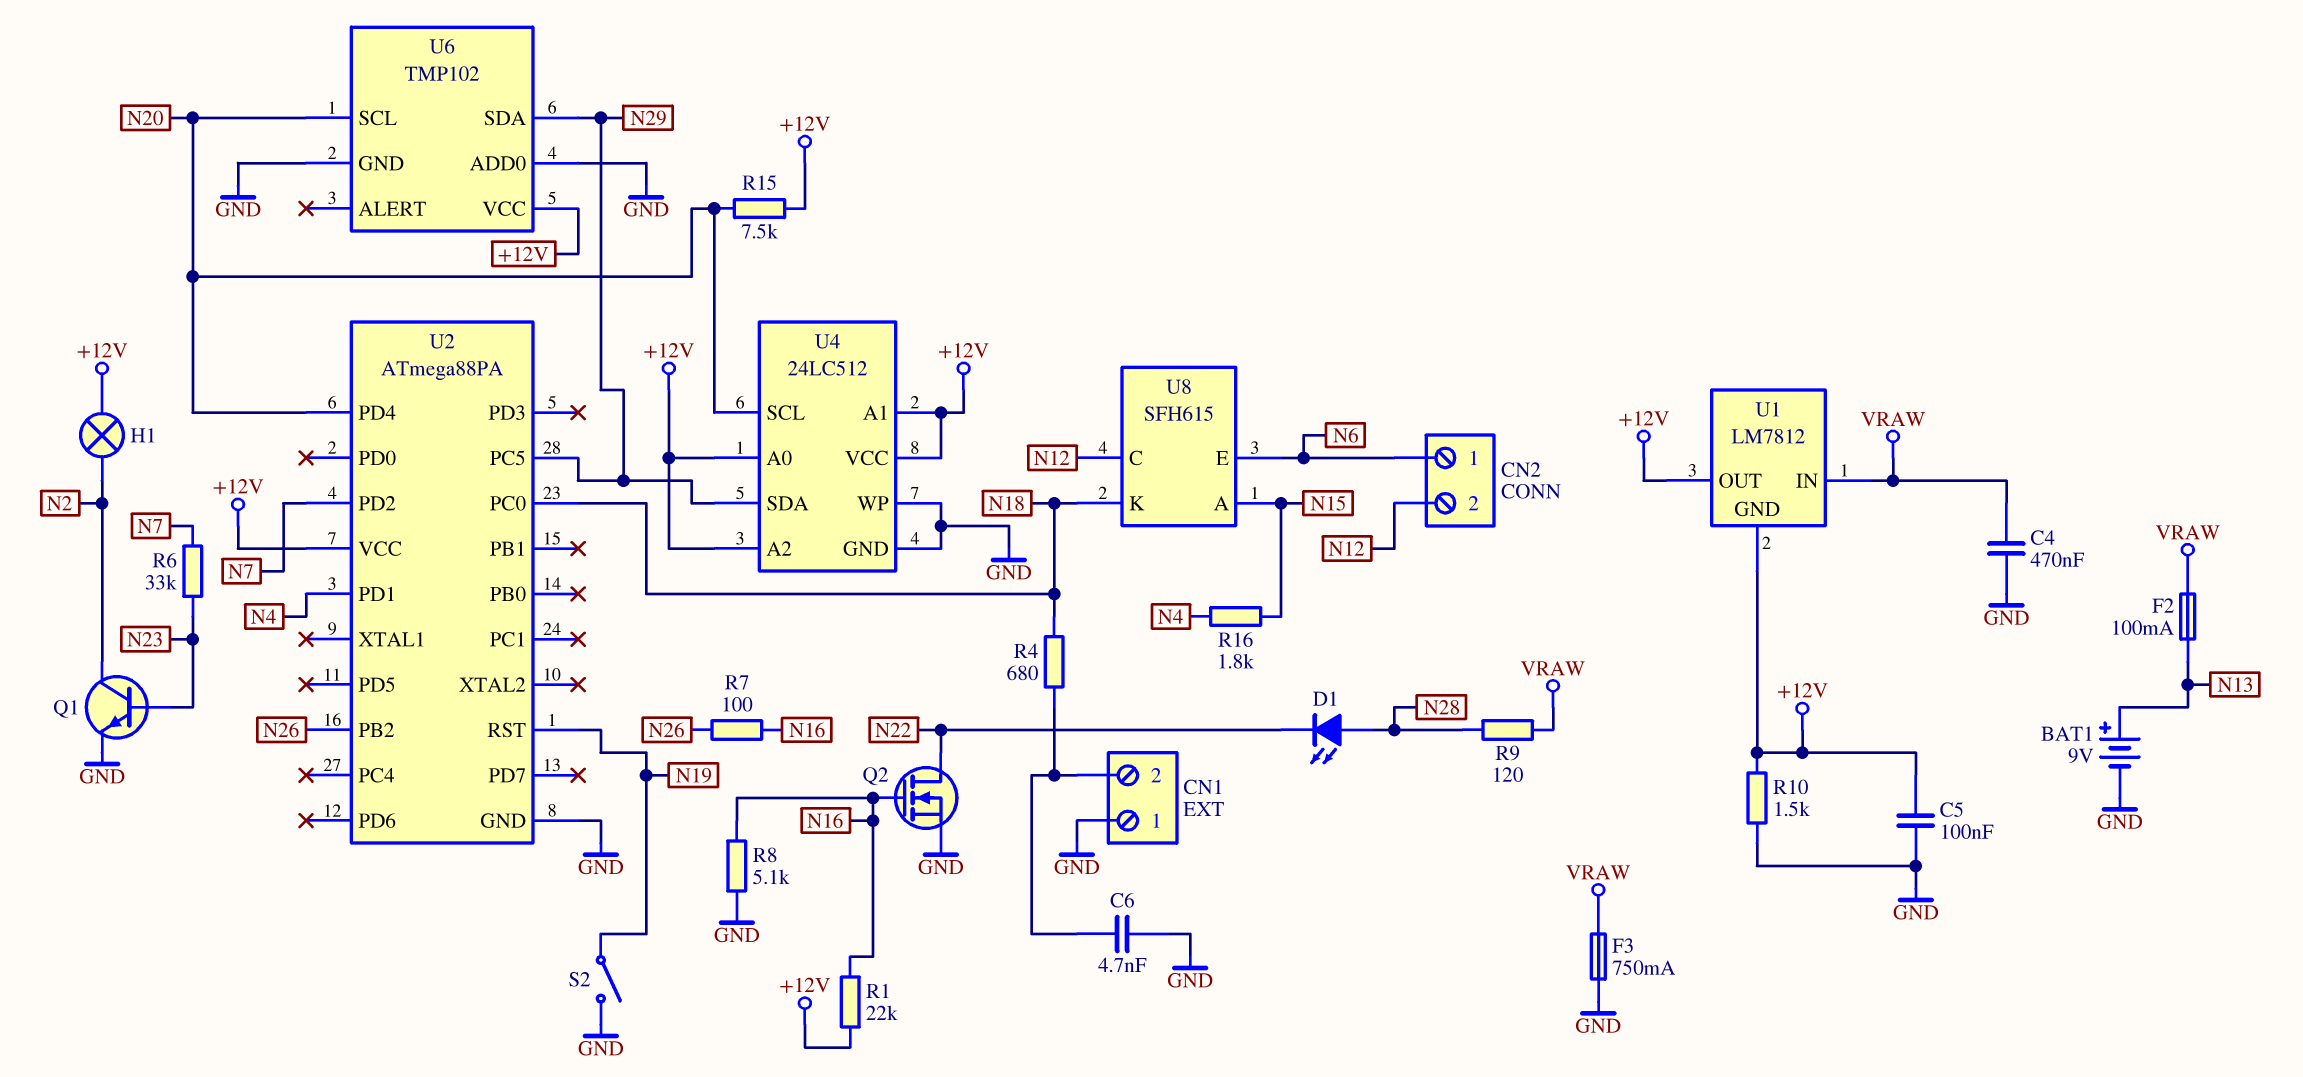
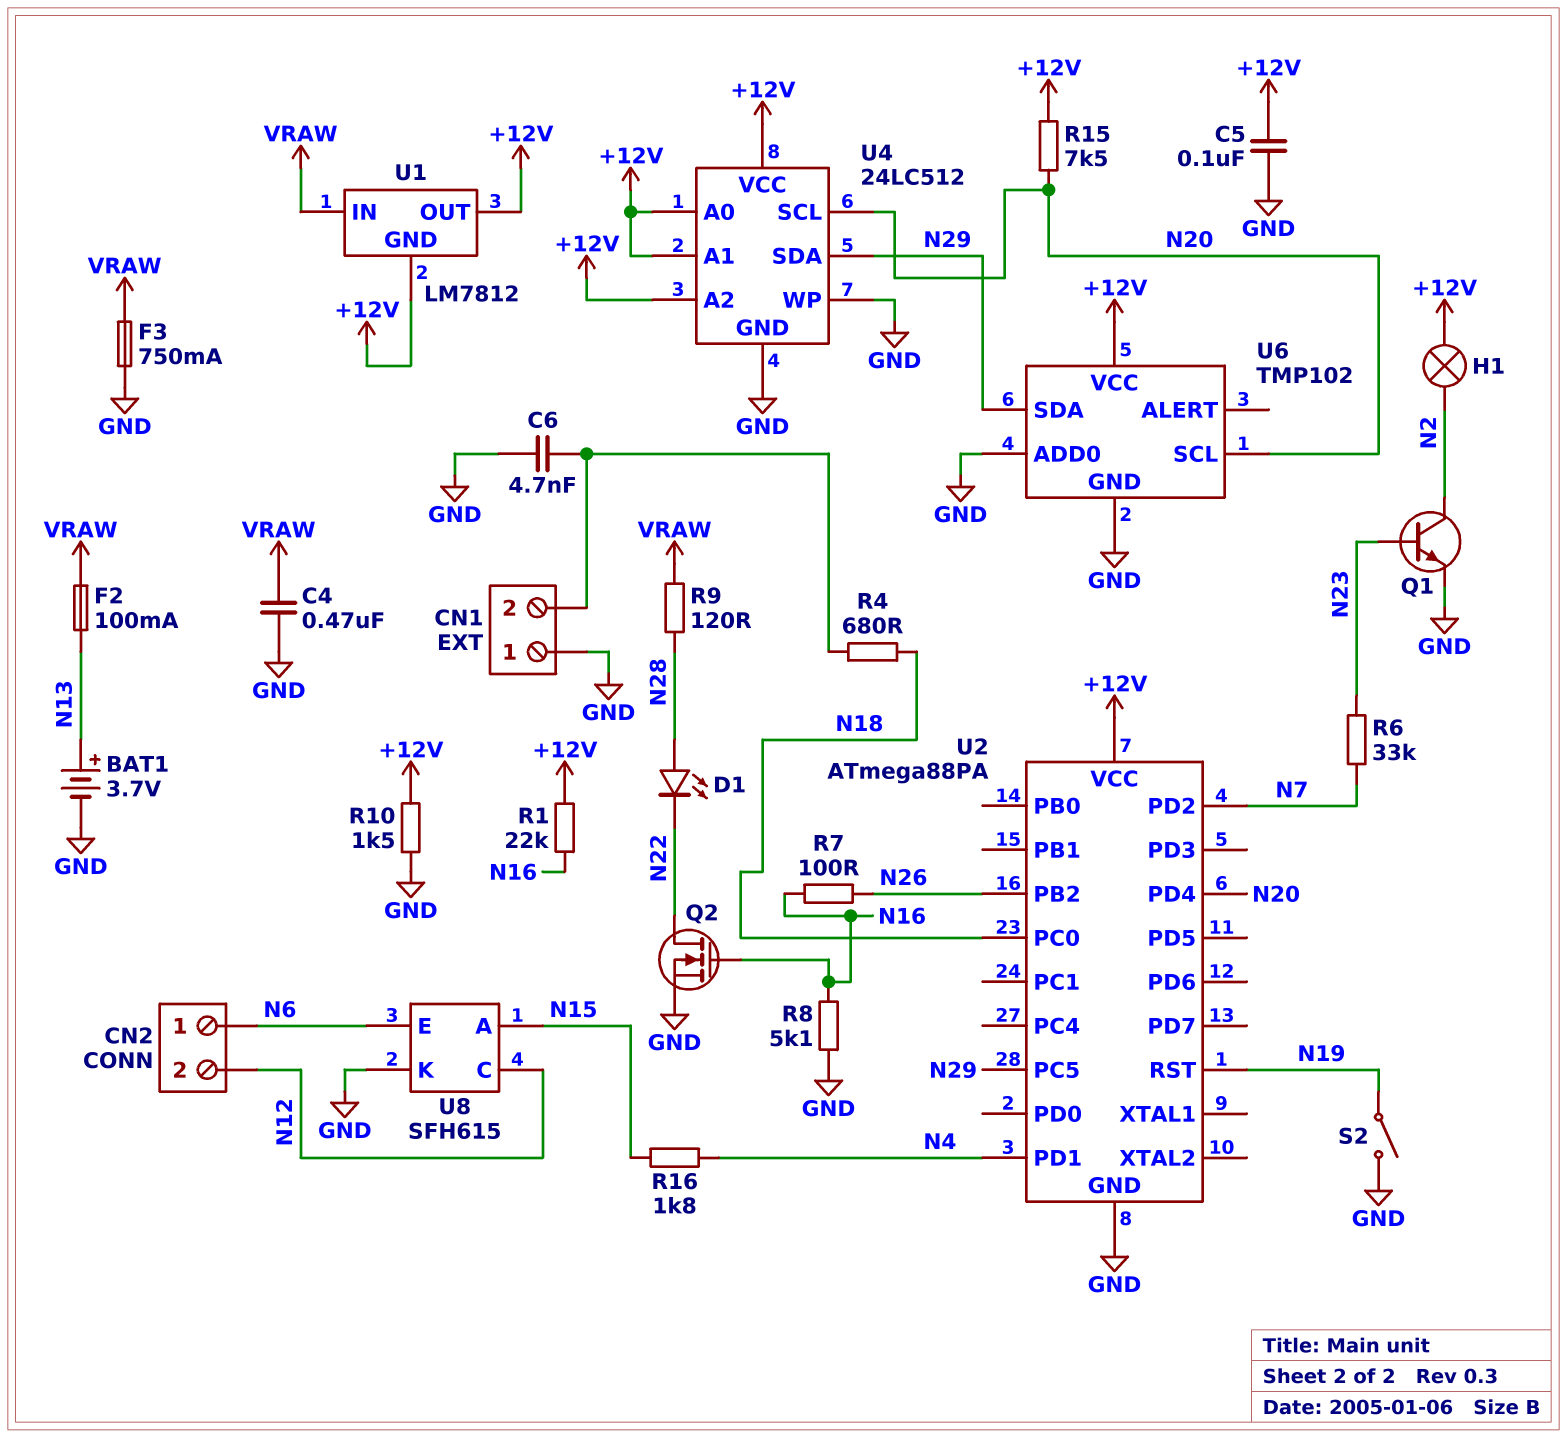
BAT1: 9V (plus N13, minus GND) -> 3.7V (plus N13, minus GND)
U8 pin K: N18 -> GND

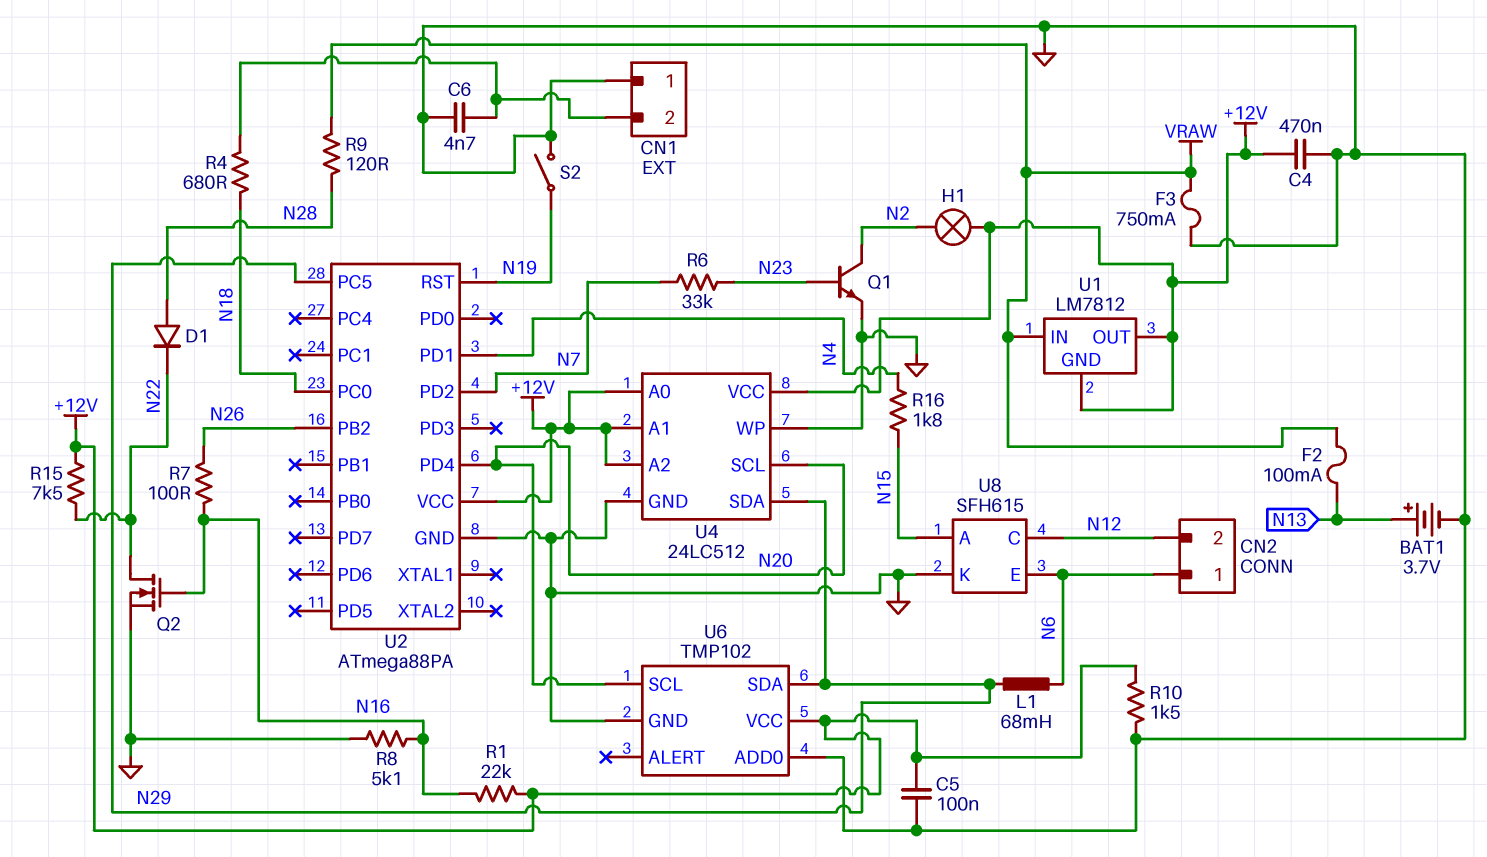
C4: 470nF (GND, VRAW) -> 470nF (+12V, GND)
D1: LED (A N28, K N22) -> diode (A N28, K N22)
L1: none -> 68mH (N6, N29)
R15: 7.5k (+12V, N20) -> 7.5k (+12V, N22)

